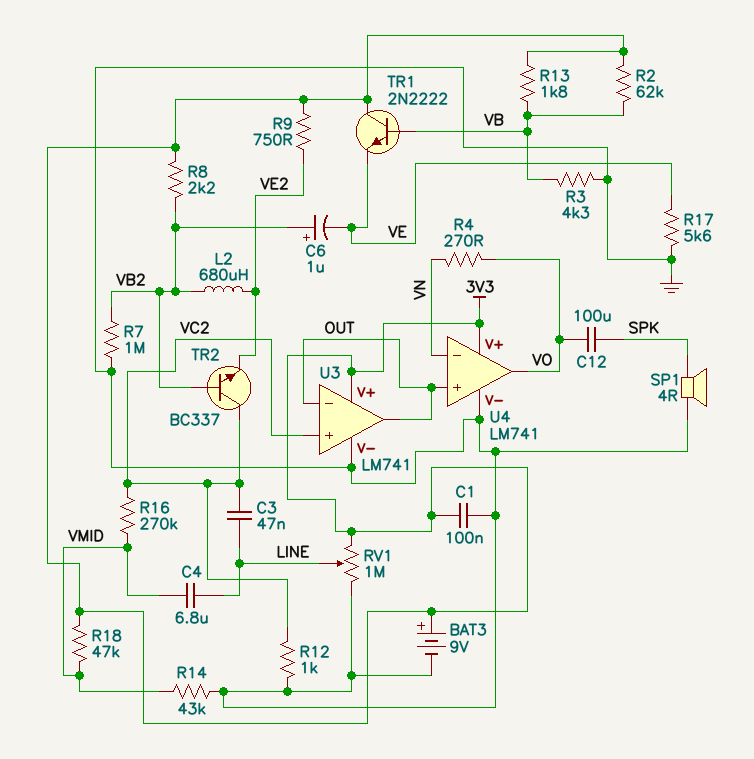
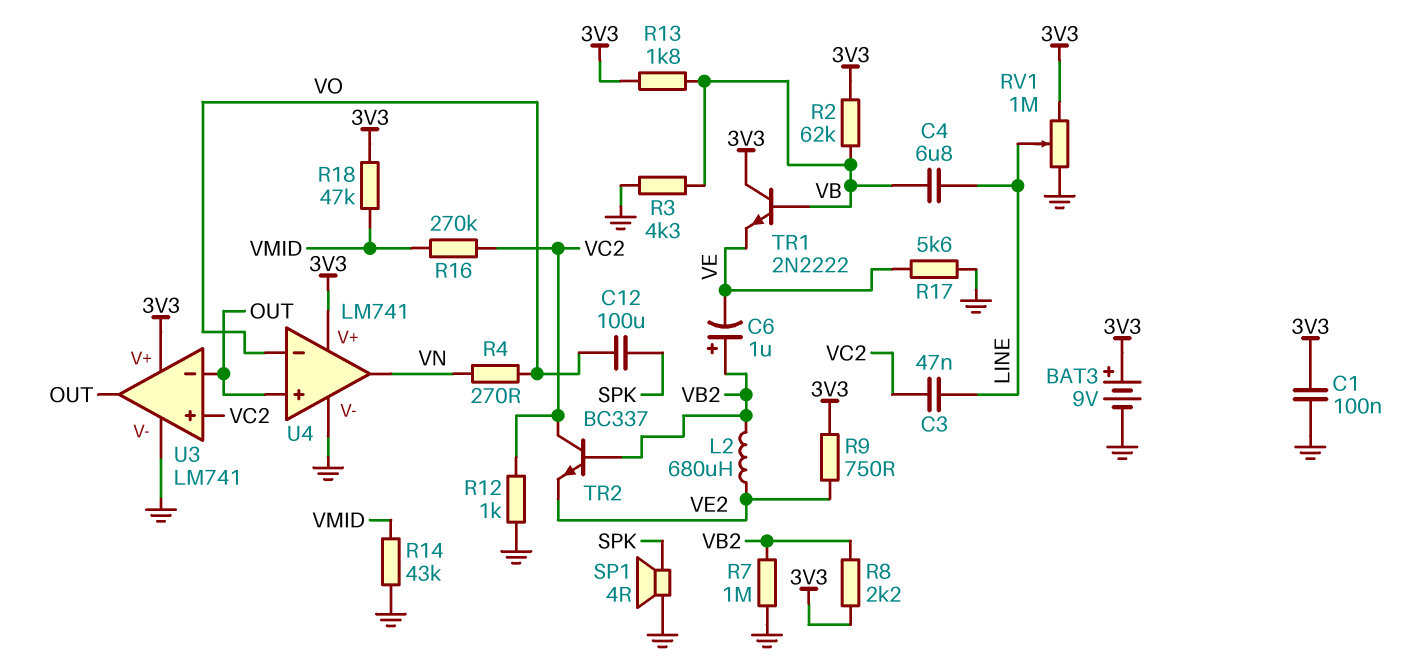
C4: 6.8uF (LINE, VMID) -> 6.8uF (LINE, VB)
U4 pin in-: VN -> VO
U4 pin out: VO -> VN

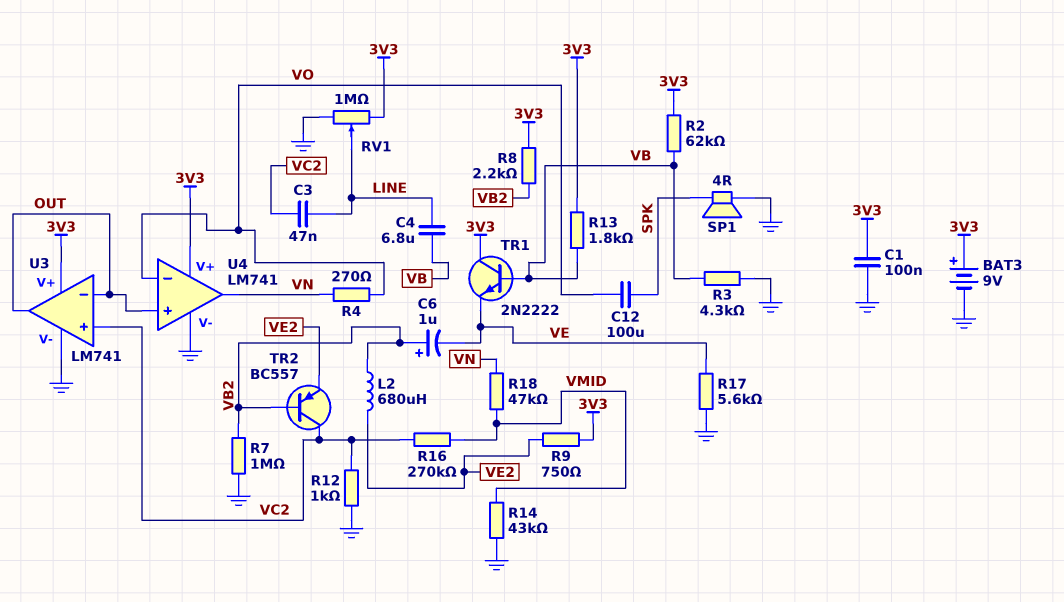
R18: 47k (3V3, VMID) -> 47k (VMID, VN)
TR2: NPN BC337 (B VB2, C VC2, E VE2) -> PNP BC557 (B VB2, C VC2, E VE2)

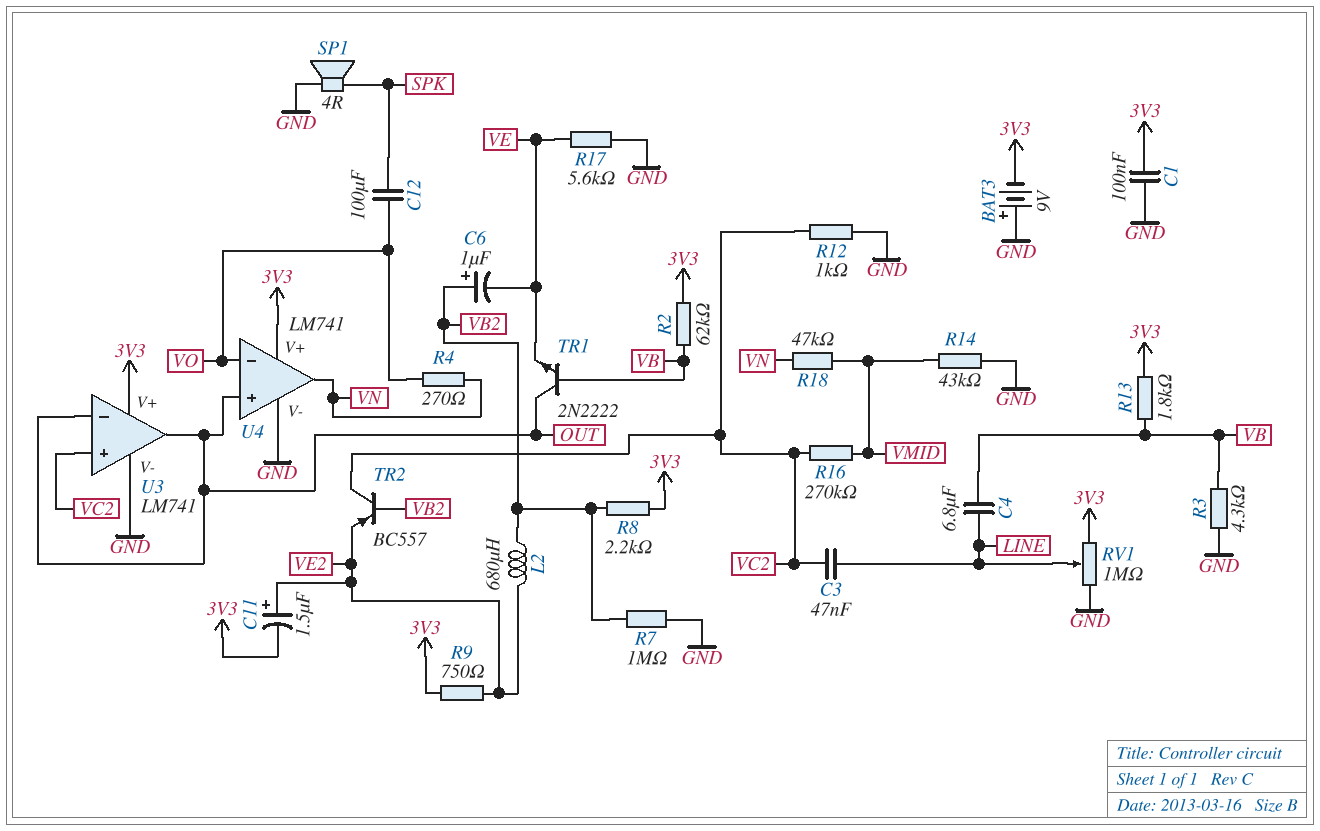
BAT3: 9V (plus 3V3, minus GND) -> 9V (plus GND, minus 3V3)
C11: none -> 1.5uF (plus VE2, minus 3V3)
TR1: NPN 2N2222 (B VB, C 3V3, E VE) -> NPN 2N2222 (B VB, C OUT, E VE)

